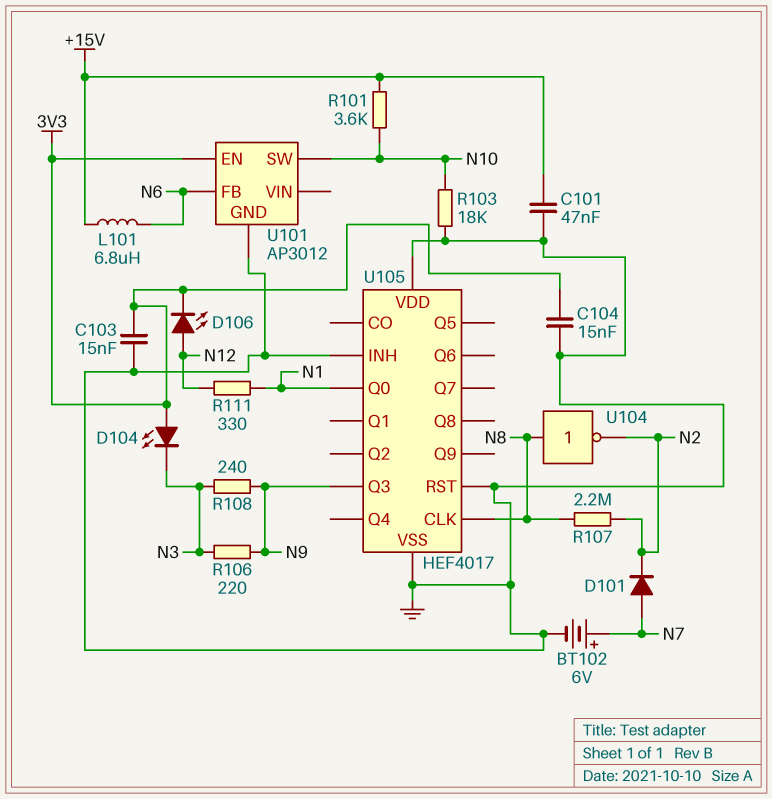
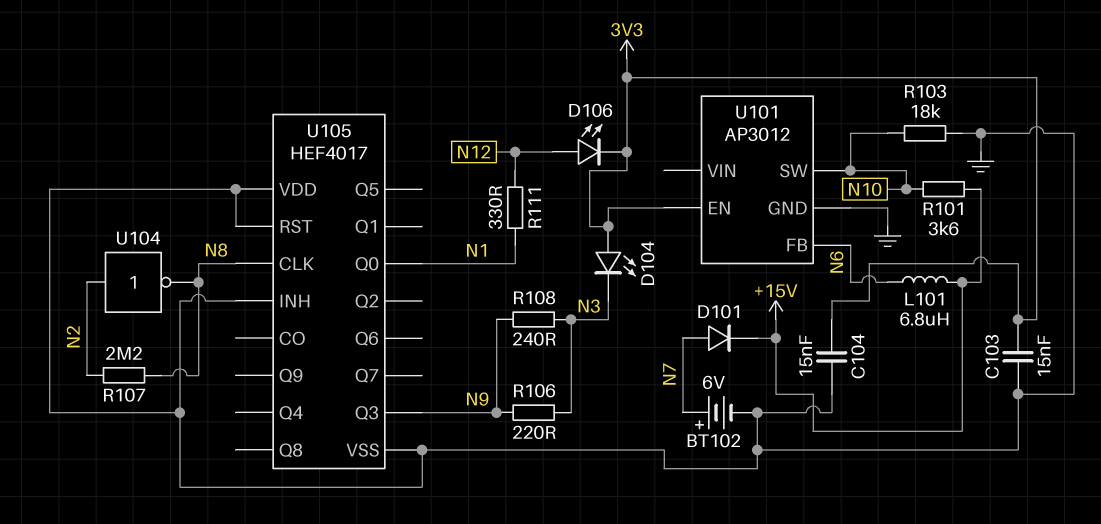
C101: 47nF (+15V, GND) -> none
D101: diode (A N7, K N2) -> diode (A N7, K +15V)
U104: NOT (in N8, out N2) -> NOT (in N2, out N8)

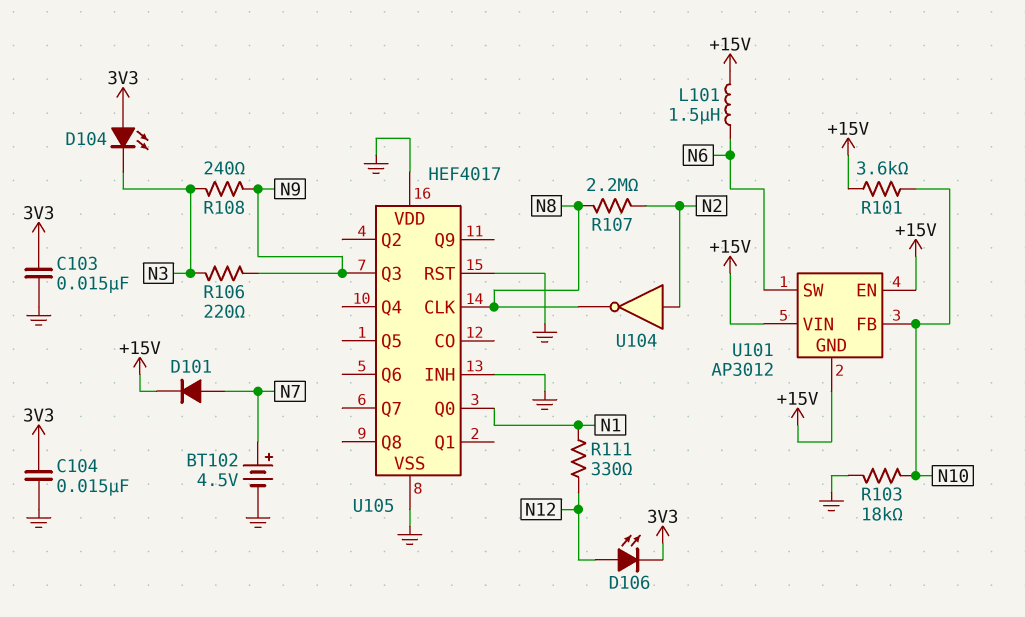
BT102: 6V (plus N7, minus GND) -> 4.5V (plus N7, minus GND)
L101: 6.8uH (+15V, N6) -> 1.5uH (+15V, N6)
U101 pin EN: 3V3 -> +15V
U101 pin FB: N6 -> N10
U101 pin GND: GND -> +15V
U101 pin SW: N10 -> N6
U101 pin VIN: none -> +15V

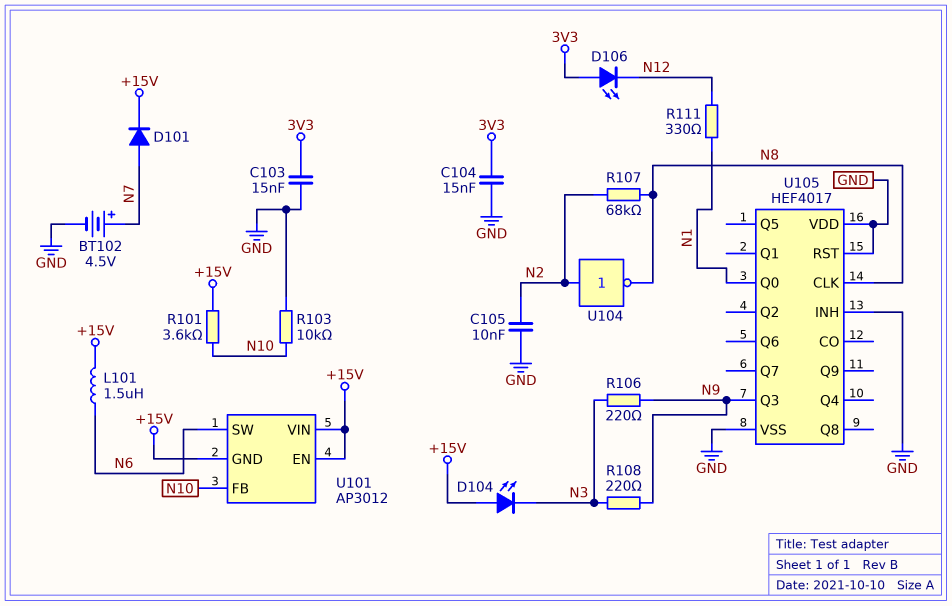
C105: none -> 10nF (GND, N2)
D104: LED (A 3V3, K N3) -> LED (A +15V, K N3)
D106: LED (A N12, K 3V3) -> LED (A 3V3, K N12)
R103: 18k (GND, N10) -> 10k (GND, N10)
R107: 2.2M (N2, N8) -> 68k (N2, N8)
R108: 240 (N3, N9) -> 220 (N3, N9)

